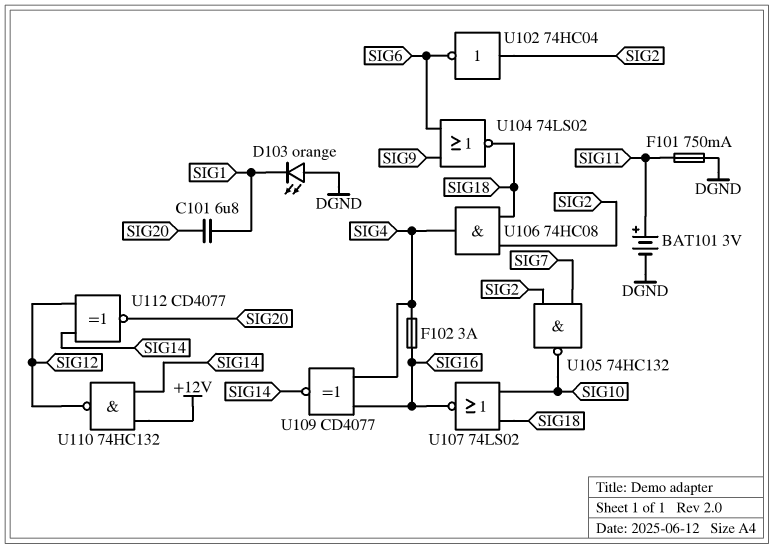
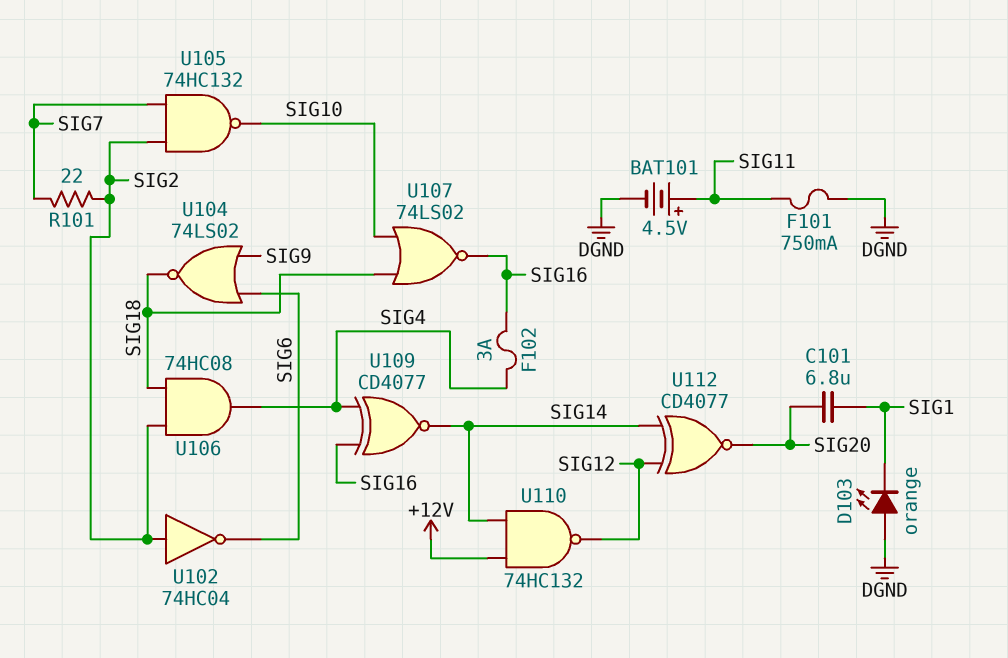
BAT101: 3V (plus SIG11, minus DGND) -> 4.5V (plus SIG11, minus DGND)
R101: none -> 22 (SIG2, SIG7)

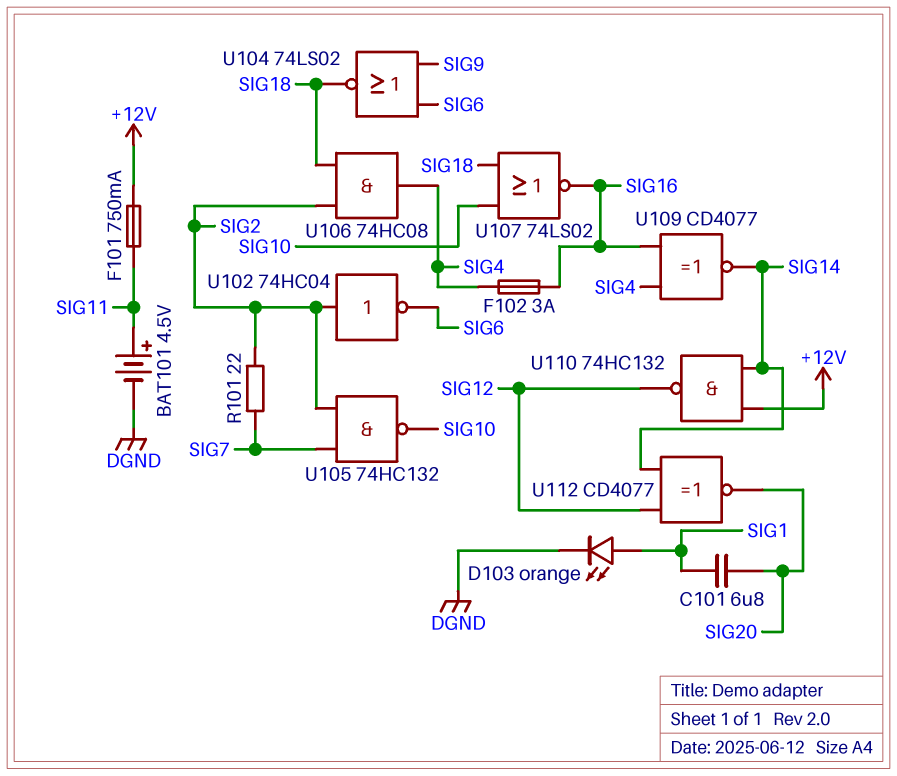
D103: LED orange (A DGND, K SIG1) -> LED orange (A SIG1, K DGND)
F101: 750mA (DGND, SIG11) -> 750mA (+12V, SIG11)

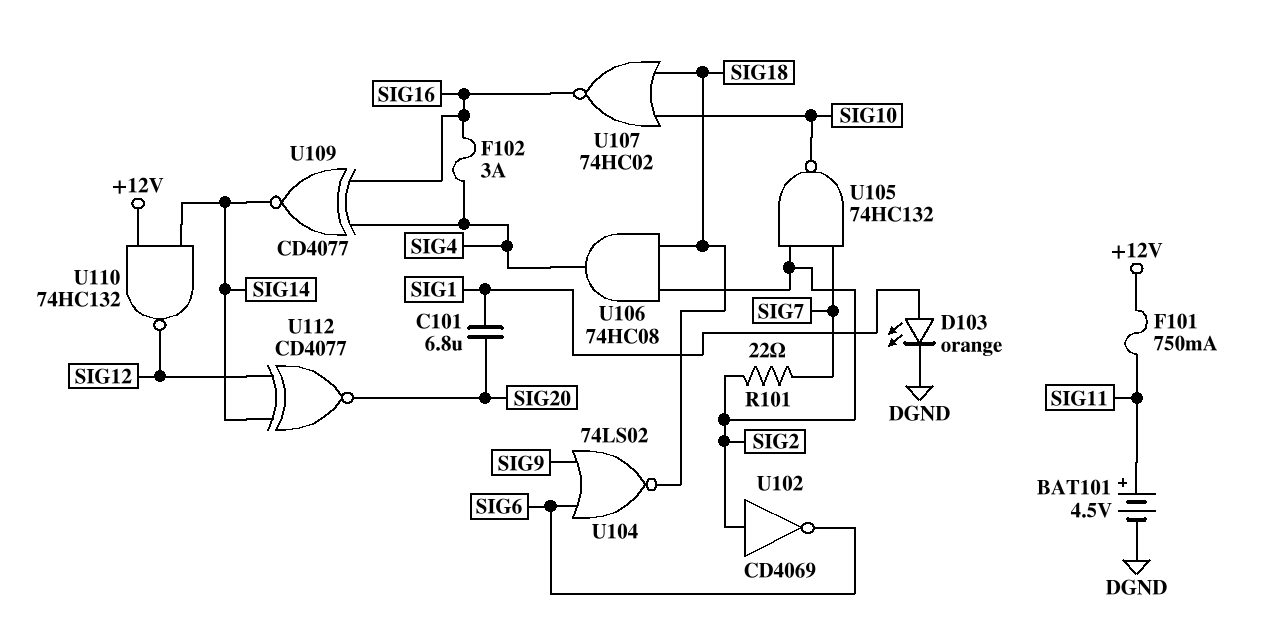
U102: NOT 74HC04 (in SIG2, out SIG6) -> NOT CD4069 (in SIG2, out SIG6)
U107: NOR 74LS02 (in SIG10, in SIG18, out SIG16) -> NOR 74HC02 (in SIG10, in SIG18, out SIG16)

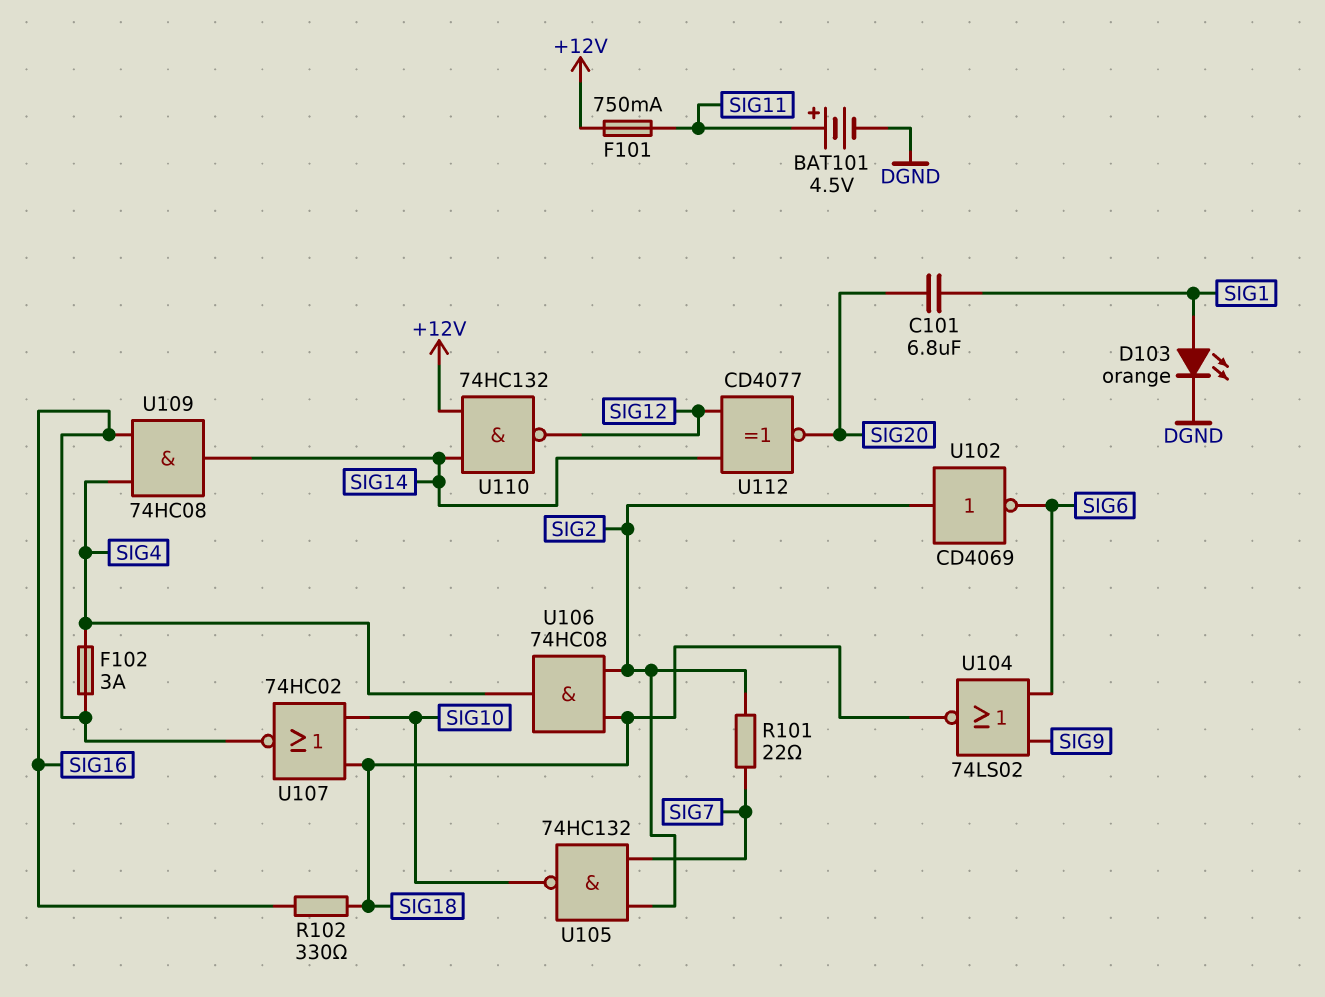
R102: none -> 330 (SIG16, SIG18)
U109: XNOR CD4077 (in SIG4, in SIG16, out SIG14) -> AND 74HC08 (in SIG4, in SIG16, out SIG14)

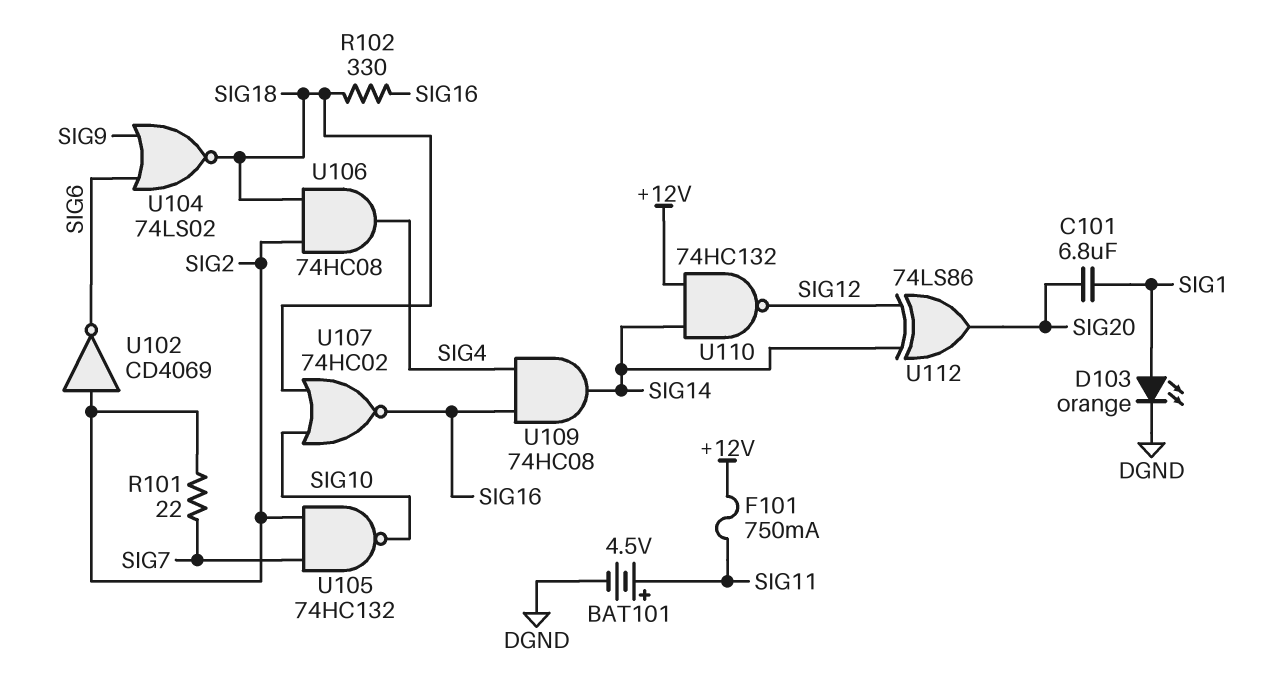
F102: 3A (SIG4, SIG16) -> none
U112: XNOR CD4077 (in SIG12, in SIG14, out SIG20) -> XOR 74LS86 (in SIG12, in SIG14, out SIG20)

